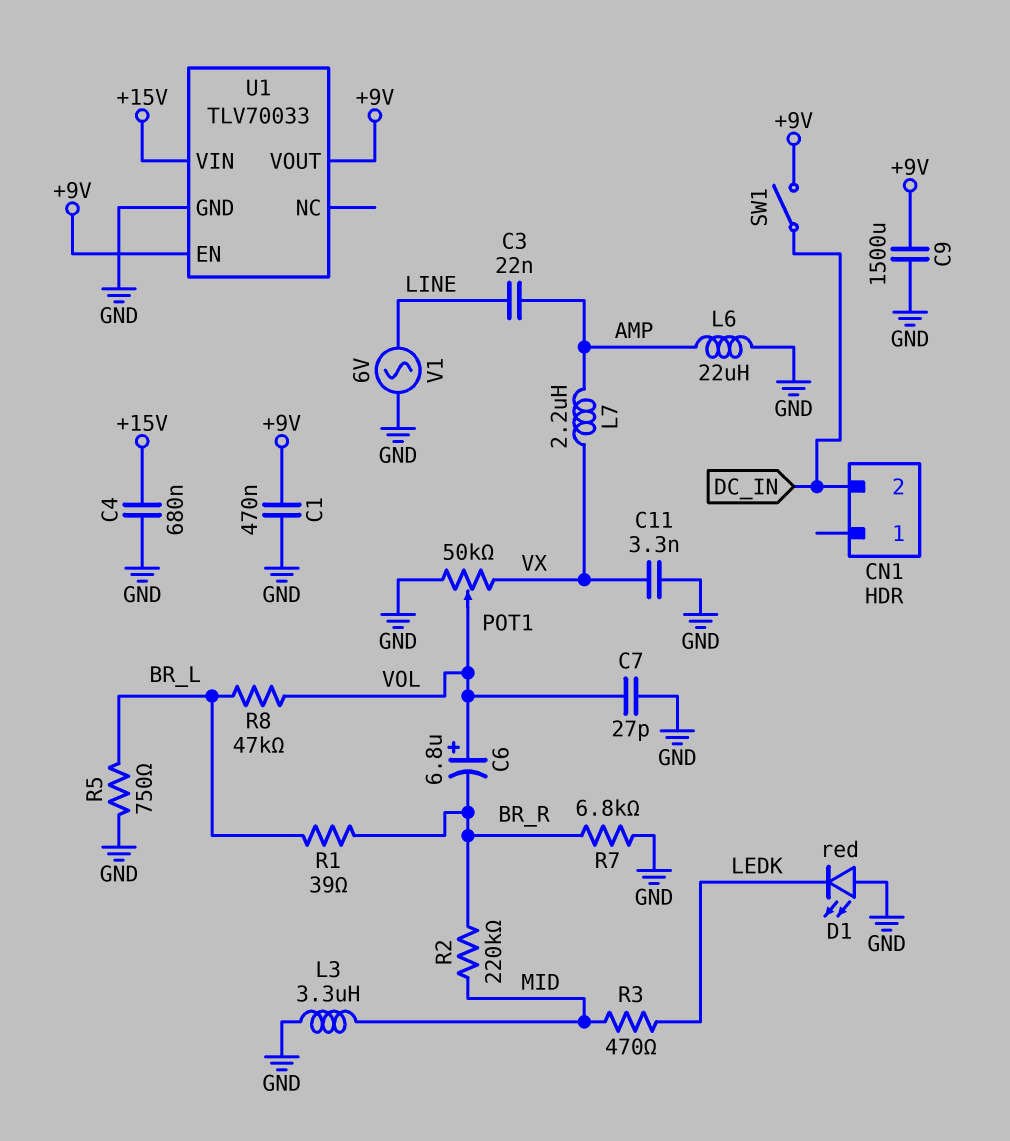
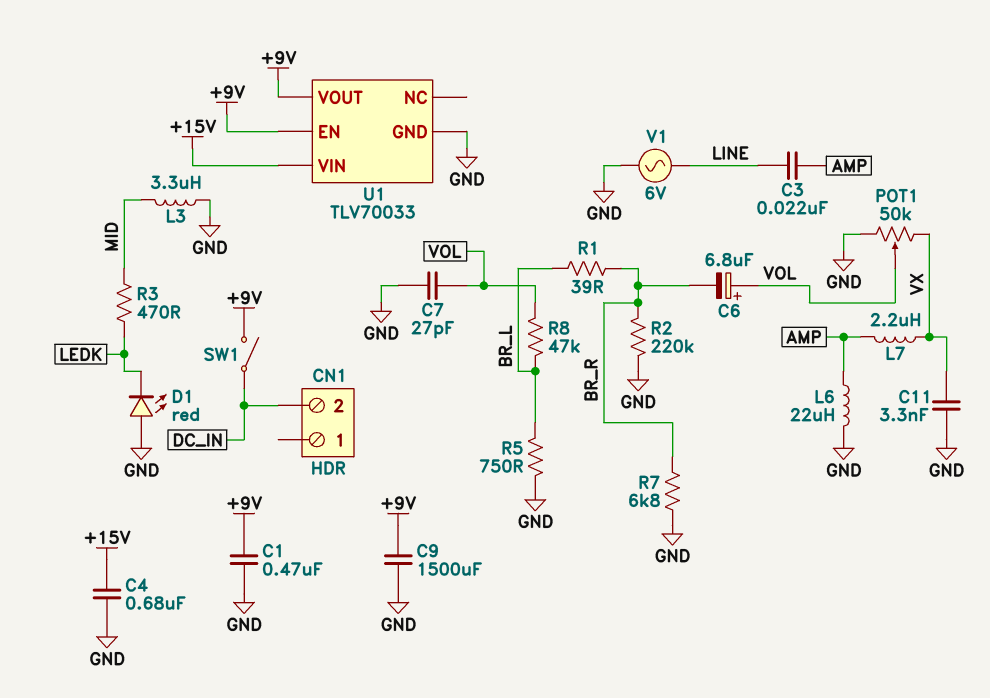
R2: 220k (BR_R, MID) -> 220k (BR_R, GND)

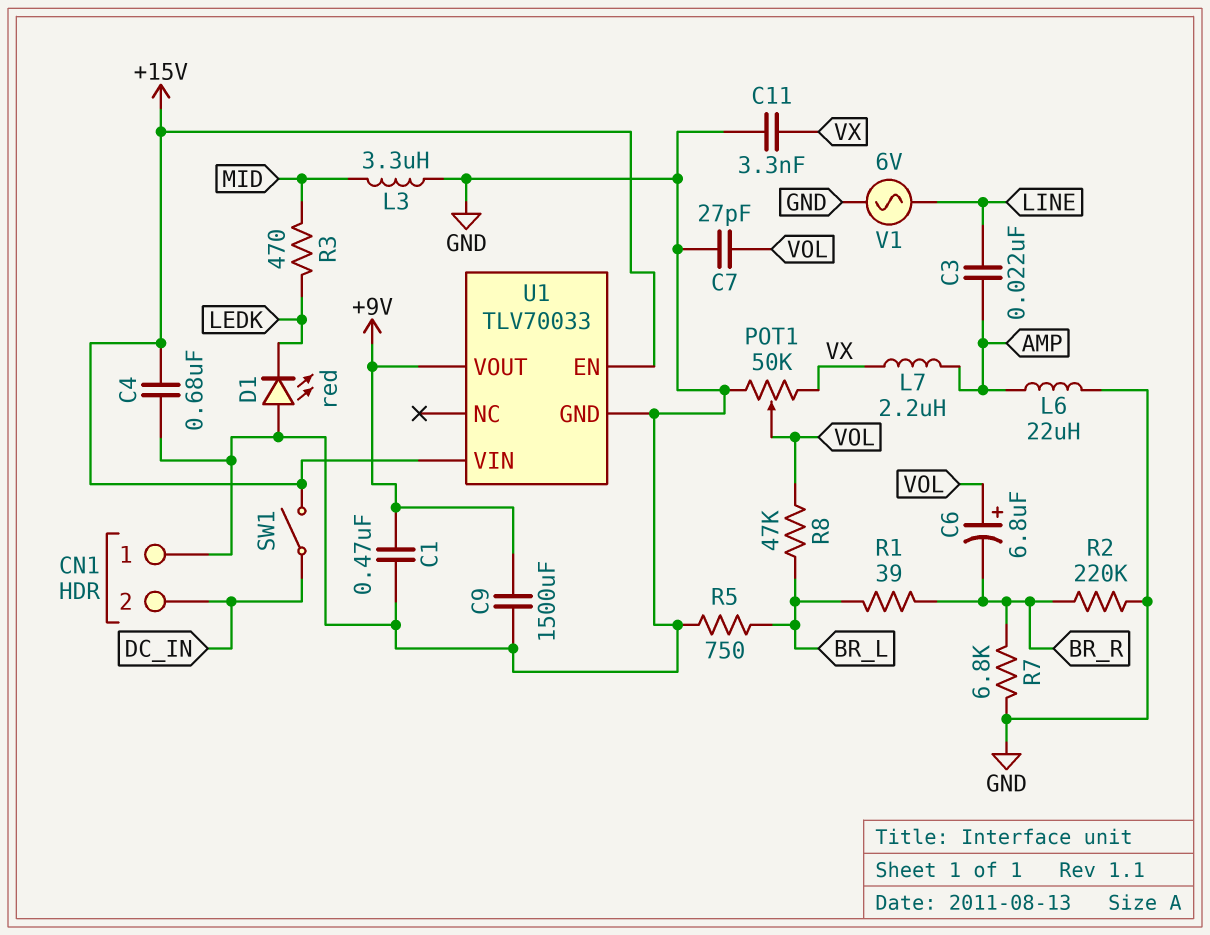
CN1 pin 1: none -> GND
SW1: switch (+9V, DC_IN) -> switch (+15V, DC_IN)
U1 pin EN: +9V -> +15V

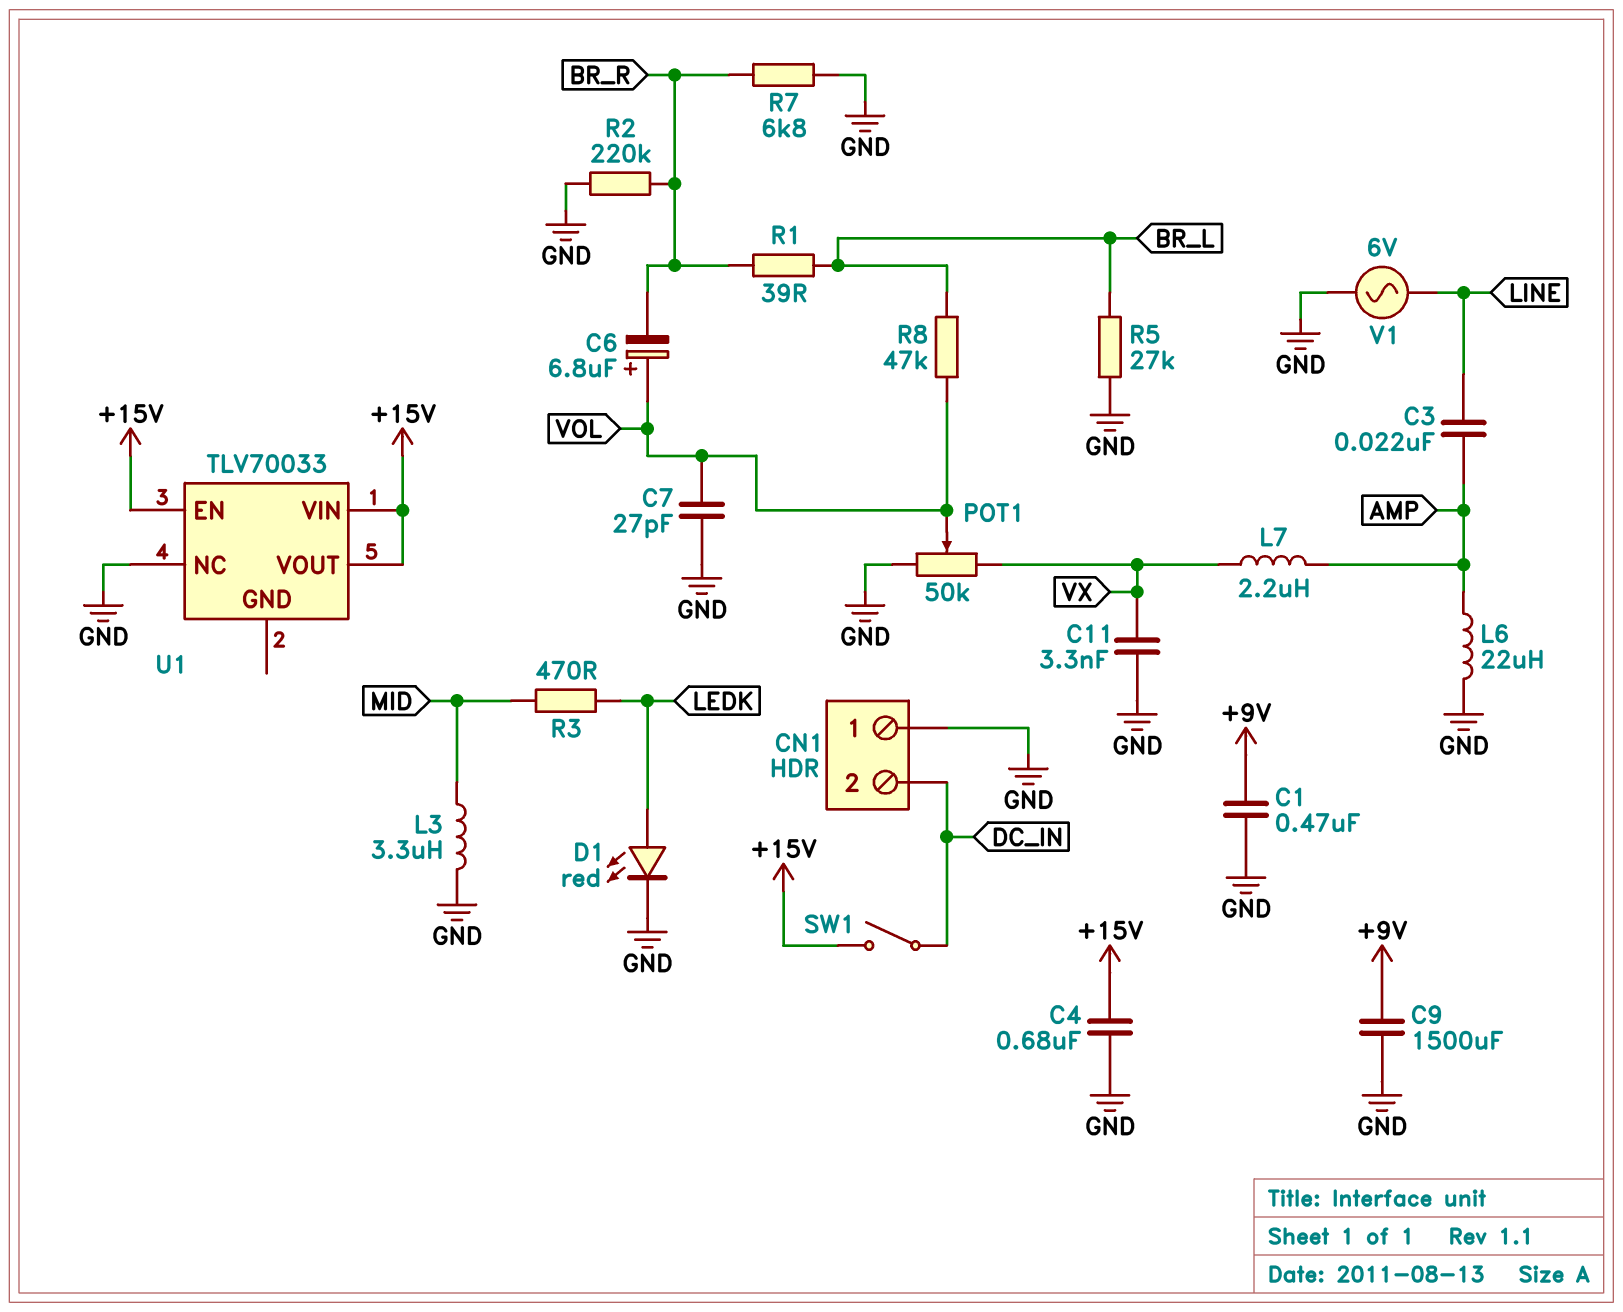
D1: LED red (A GND, K LEDK) -> LED red (A LEDK, K GND)
R5: 750 (BR_L, GND) -> 27k (BR_L, GND)
U1 pin GND: GND -> none
U1 pin NC: none -> GND
U1 pin VOUT: +9V -> +15V

